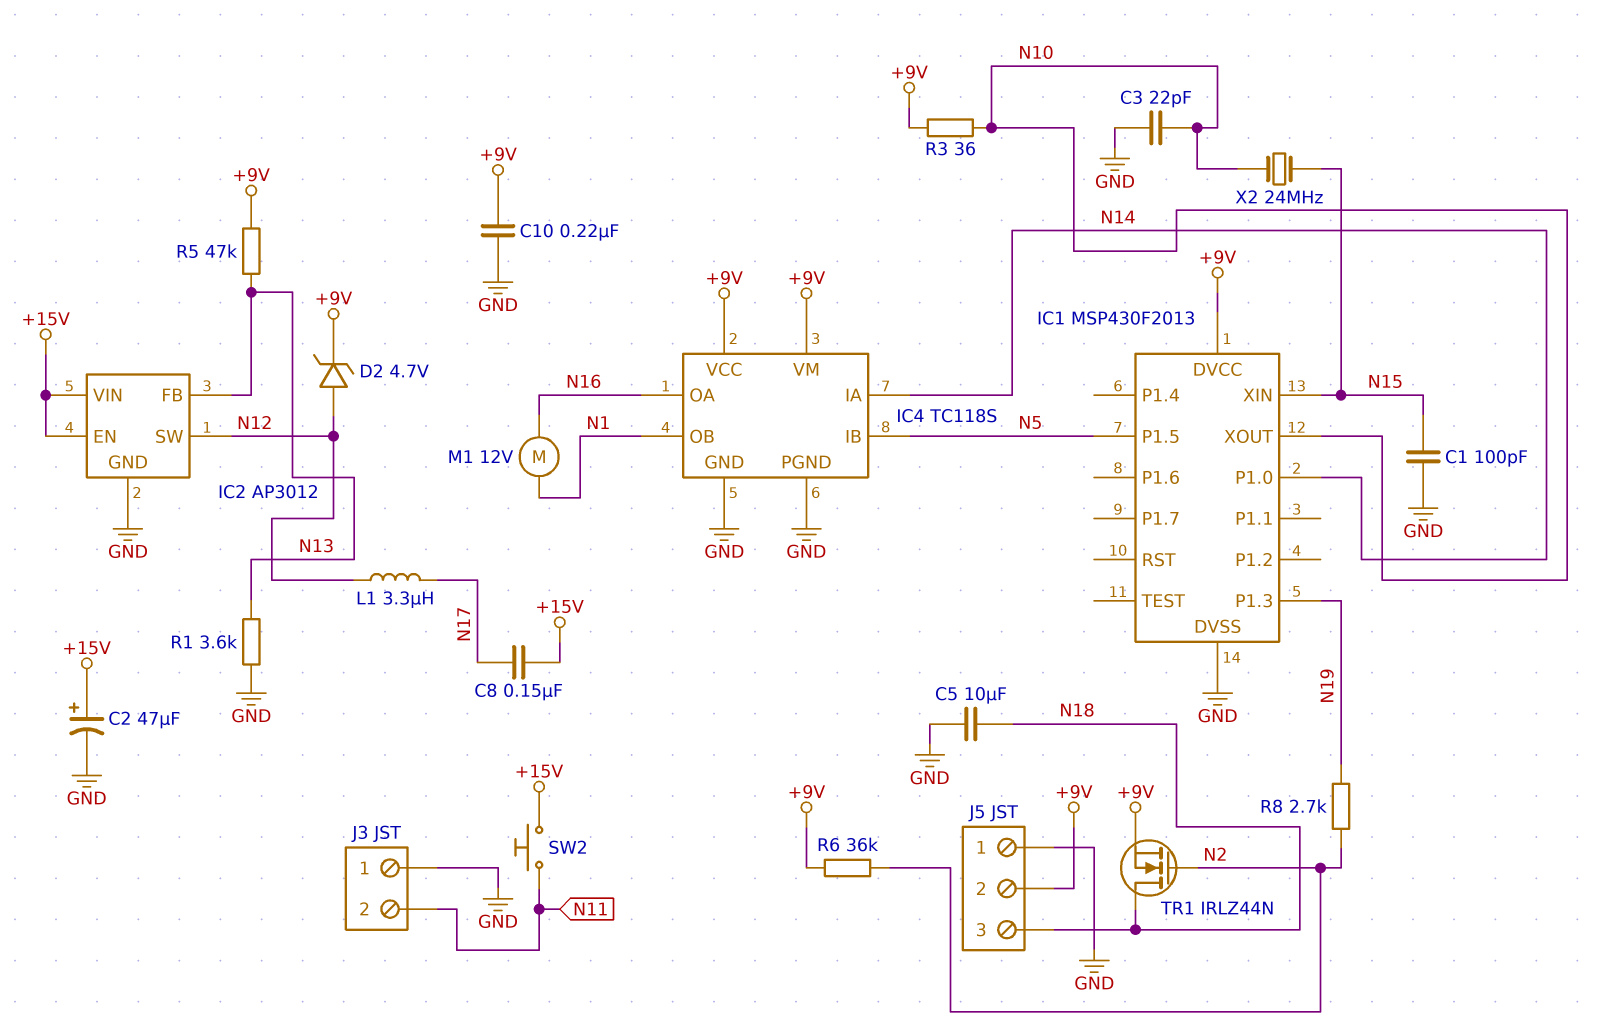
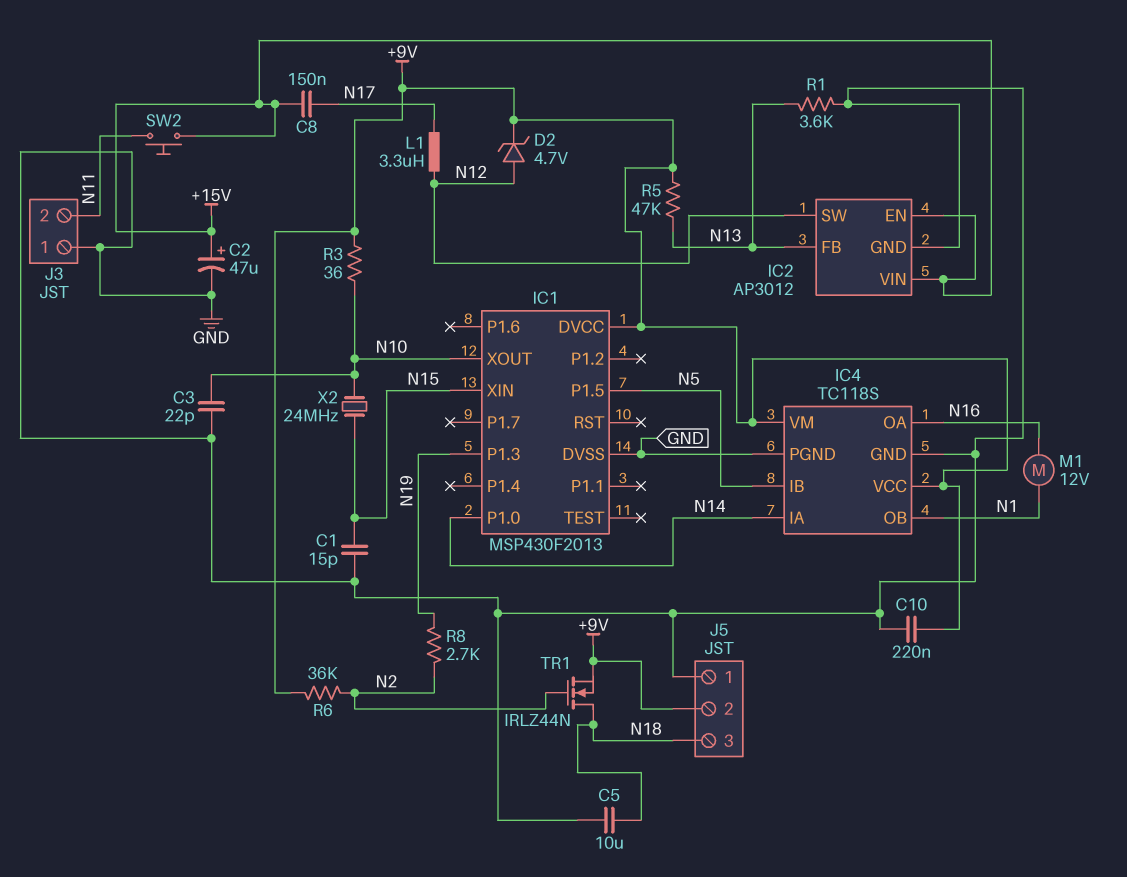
C1: 100pF (GND, N15) -> 15pF (GND, N15)

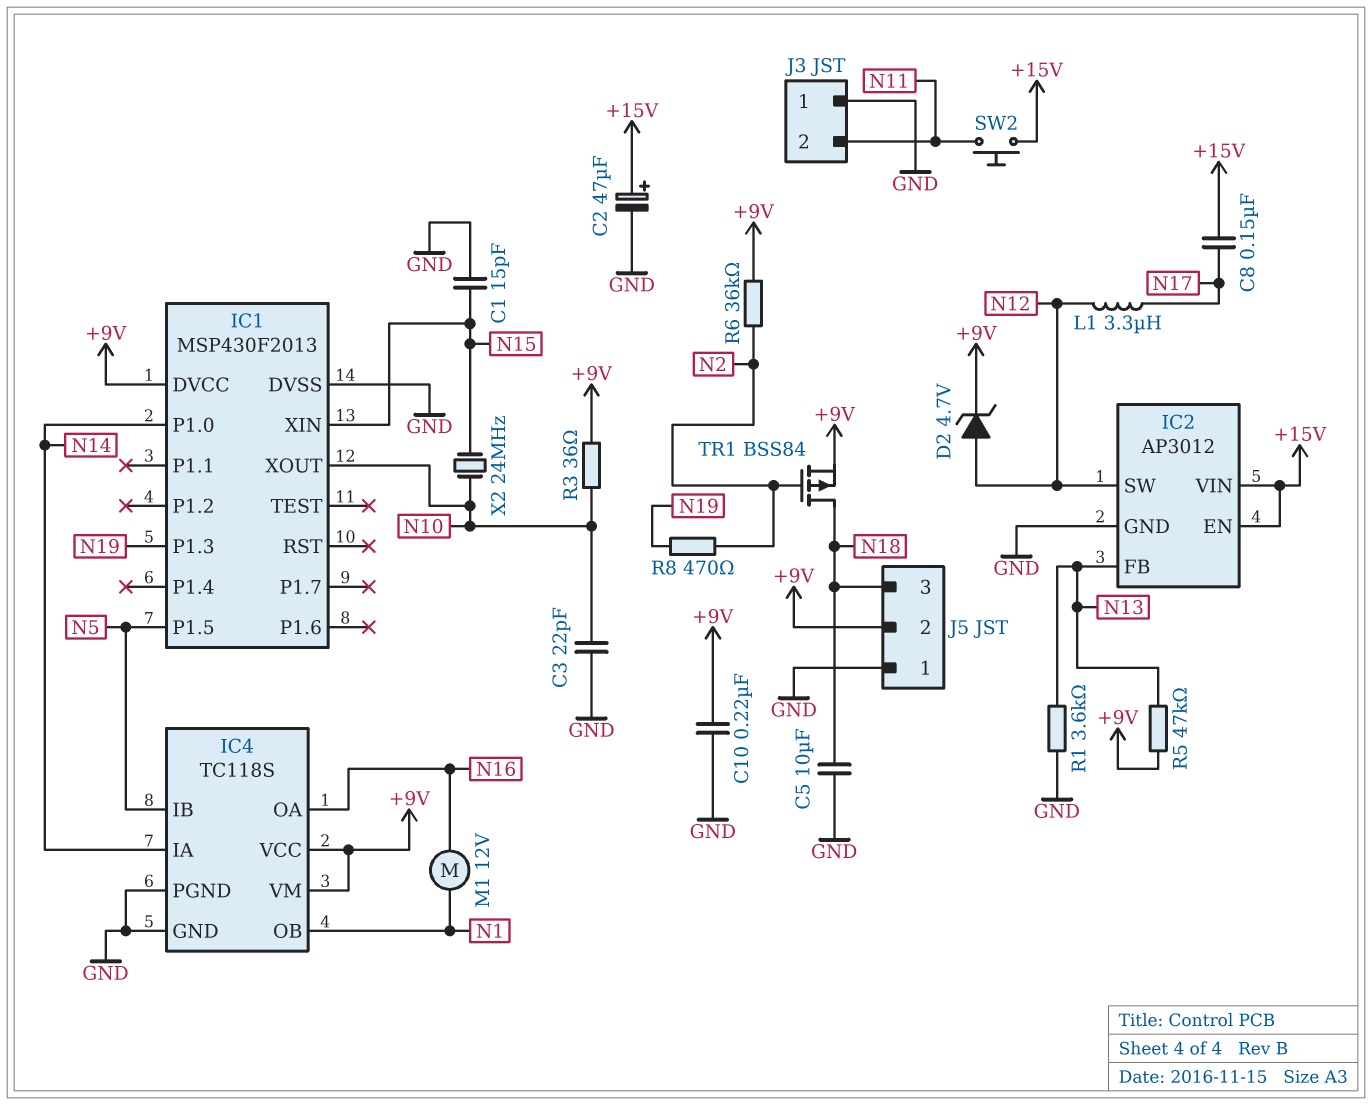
R8: 2.7k (N2, N19) -> 470 (N2, N19)
TR1: NMOS IRLZ44N (G N2, D N18, S +9V) -> PMOS BSS84 (G N2, D N18, S +9V)

